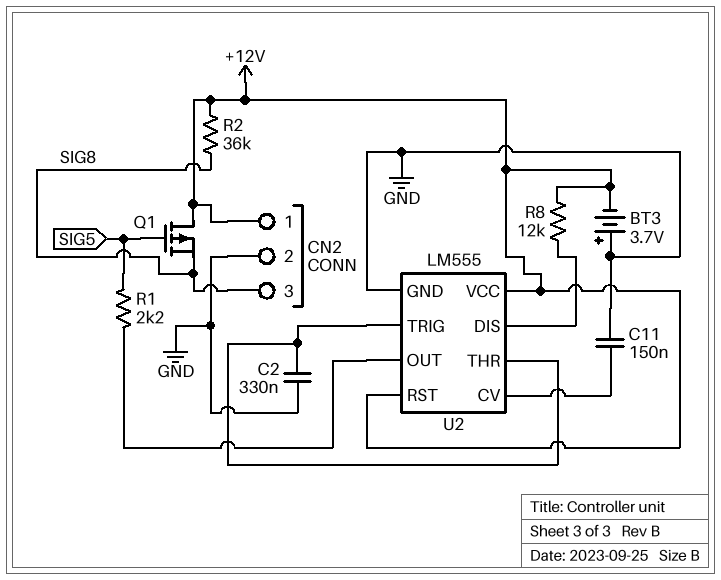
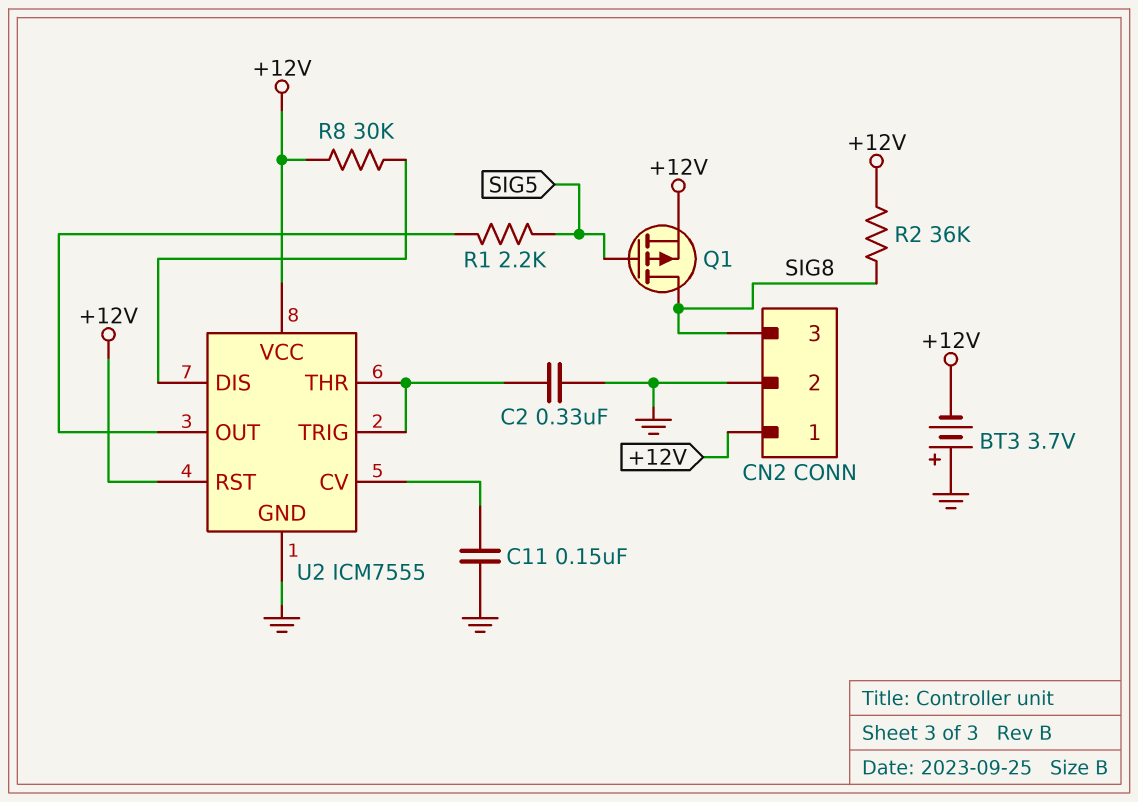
Q1: PMOS (G SIG5, D +12V, S SIG8) -> PMOS (G SIG5, D SIG8, S +12V)
R8: 12k (+12V, U2/DIS) -> 30k (+12V, U2/DIS)
U2: LM555 -> ICM7555

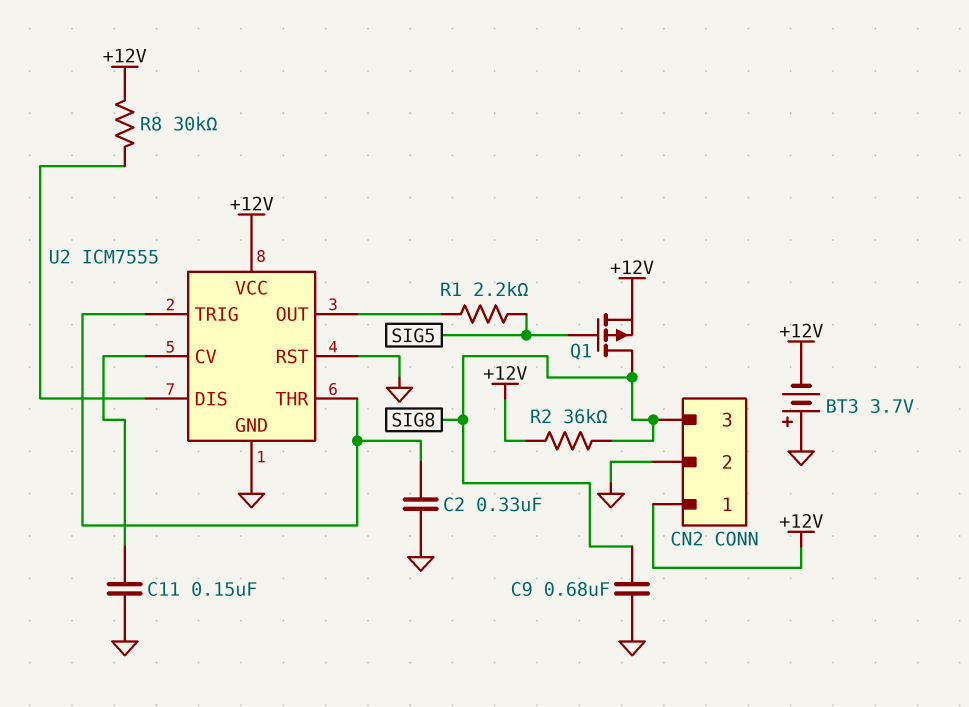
C9: none -> 680nF (GND, SIG8)
U2 pin RST: +12V -> GND

